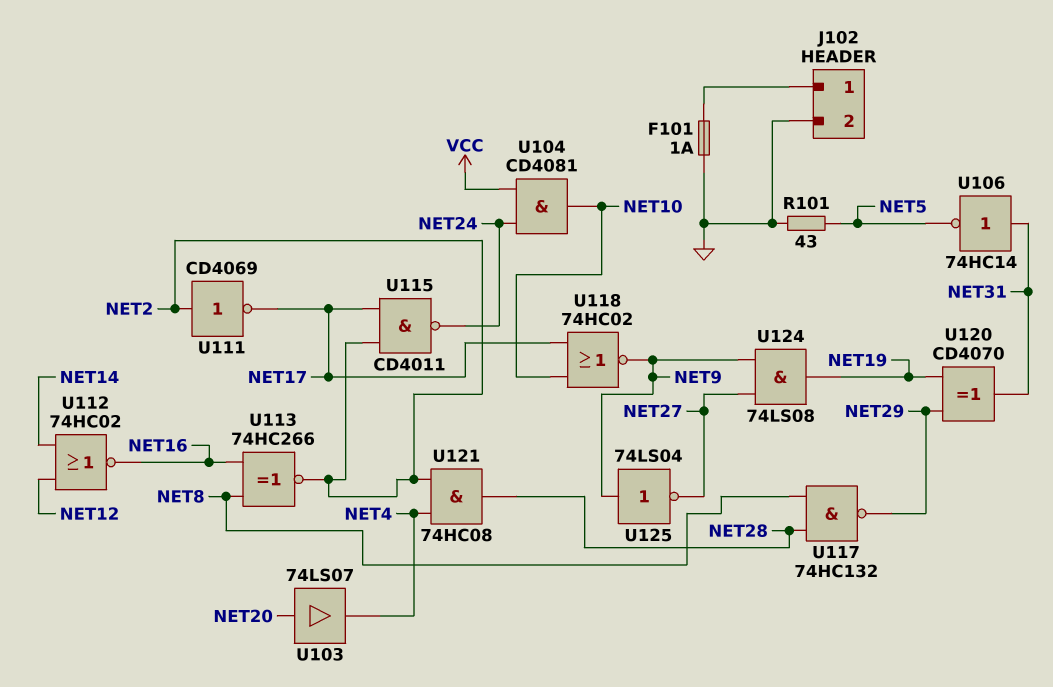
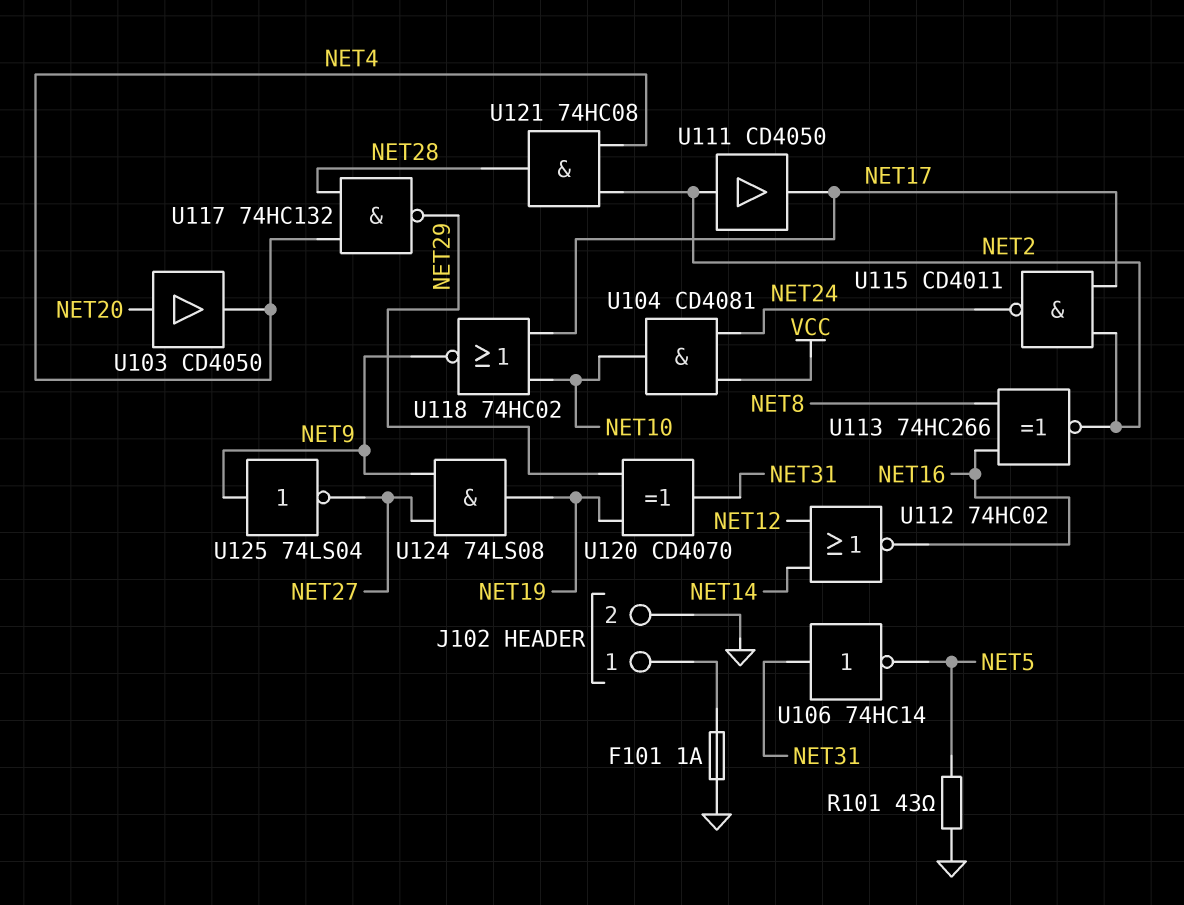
U103: buffer 74LS07 (in NET20, out NET4) -> buffer CD4050 (in NET20, out NET4)
U111: NOT CD4069 (in NET2, out NET17) -> buffer CD4050 (in NET2, out NET17)
U117: NAND 74HC132 (in NET8, in NET28, out NET29) -> NAND 74HC132 (in NET4, in NET28, out NET29)

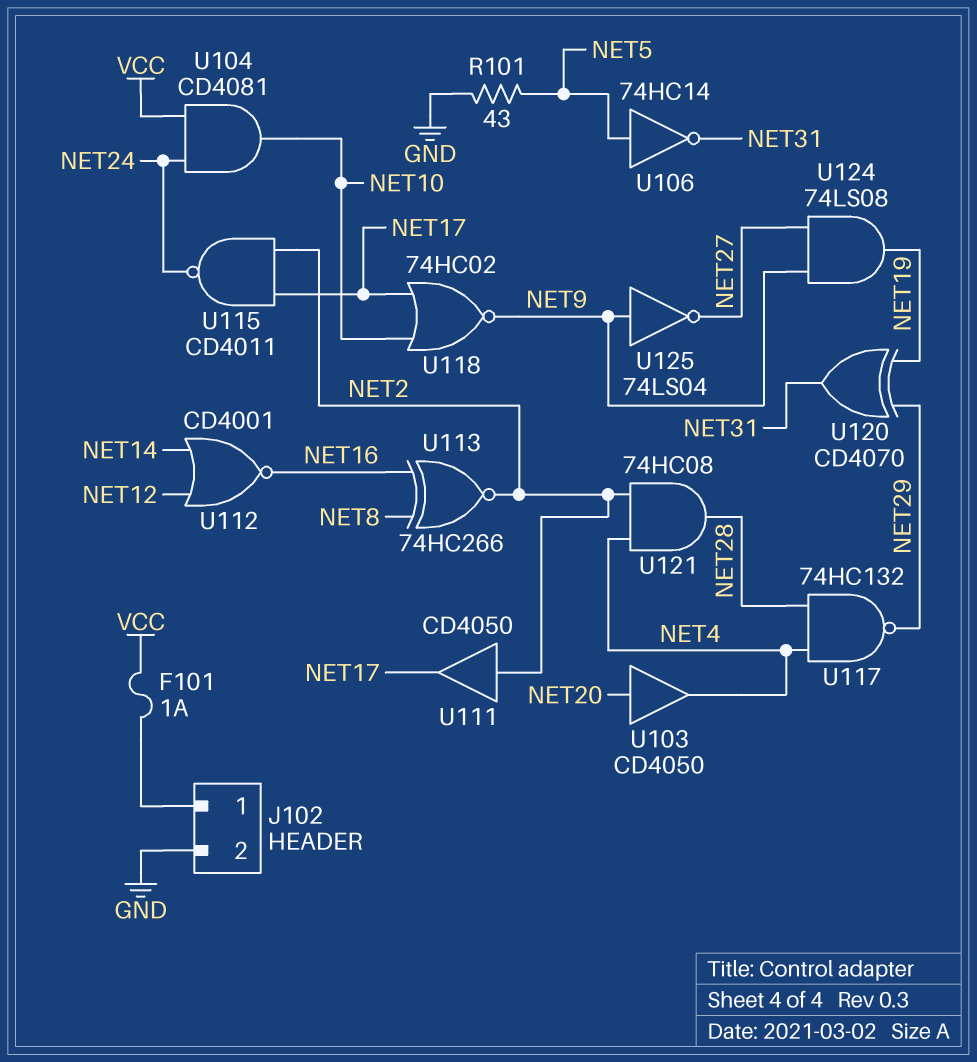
F101: 1A (GND, J102/1) -> 1A (J102/1, VCC)
U106: NOT 74HC14 (in NET31, out NET5) -> NOT 74HC14 (in NET5, out NET31)
U112: NOR 74HC02 (in NET12, in NET14, out NET16) -> NOR CD4001 (in NET12, in NET14, out NET16)

